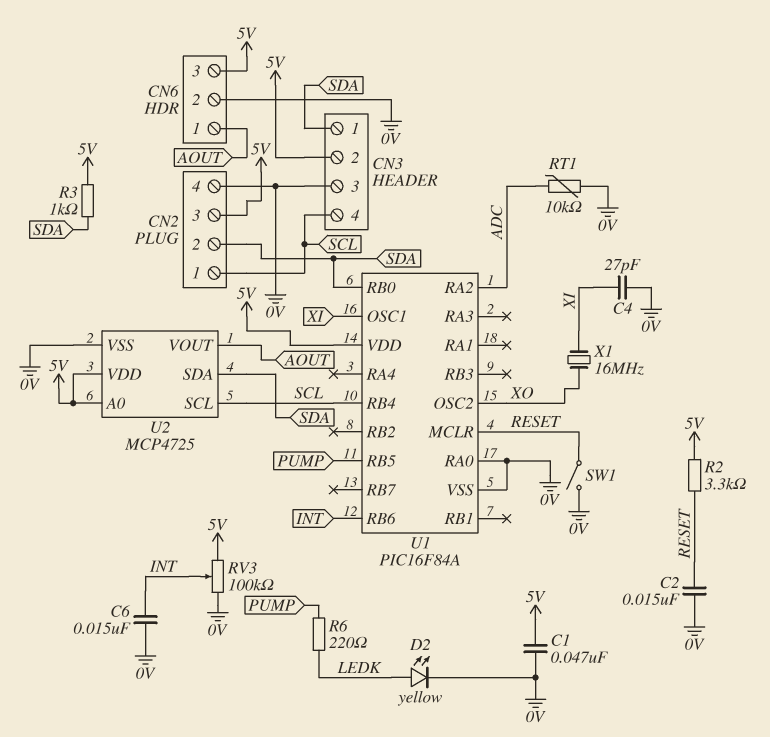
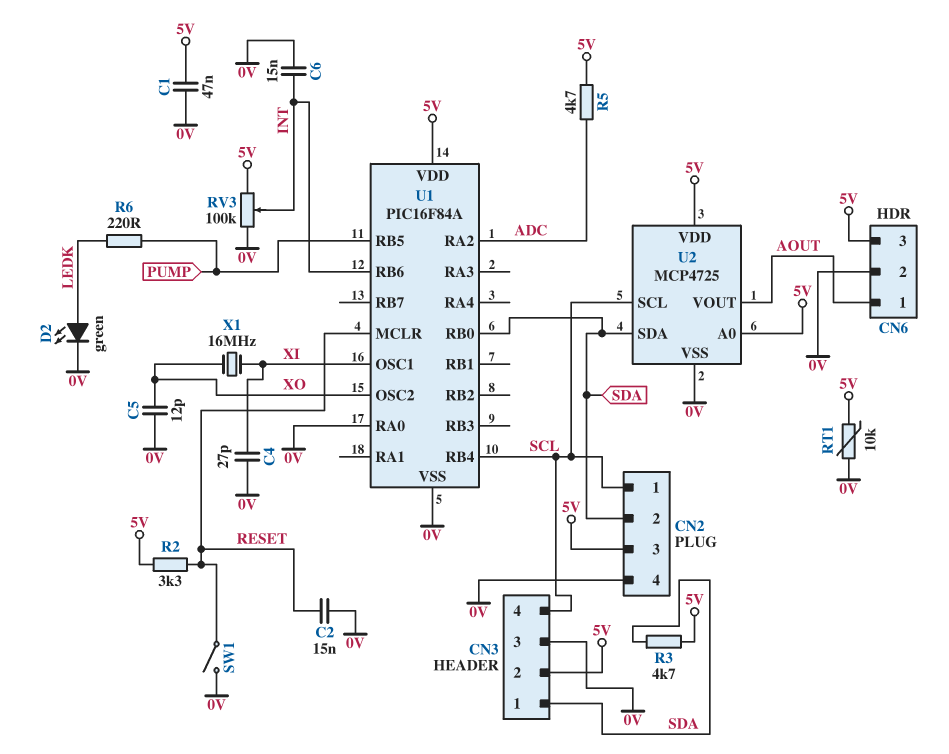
C5: none -> 12pF (0V, XO)
D2: LED yellow (A LEDK, K 0V) -> LED green (A LEDK, K 0V)
R3: 1k (5V, SDA) -> 4.7k (5V, SDA)
R5: none -> 4.7k (5V, ADC)
RT1: 10k (0V, ADC) -> 10k (0V, 5V)

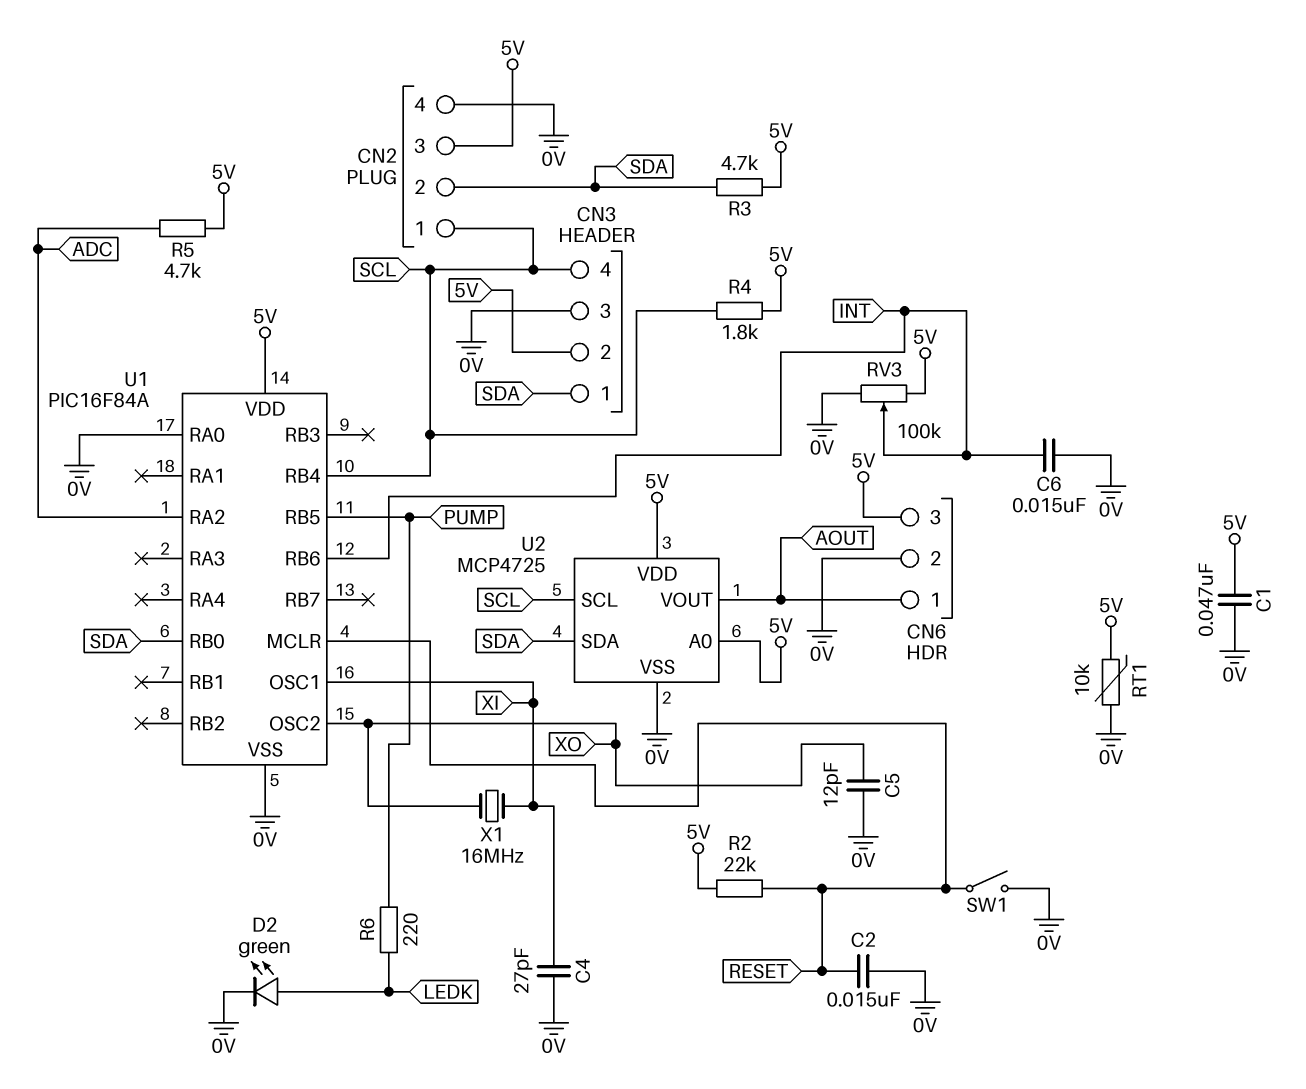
R2: 3.3k (5V, RESET) -> 22k (5V, RESET)
R4: none -> 1.8k (5V, SCL)

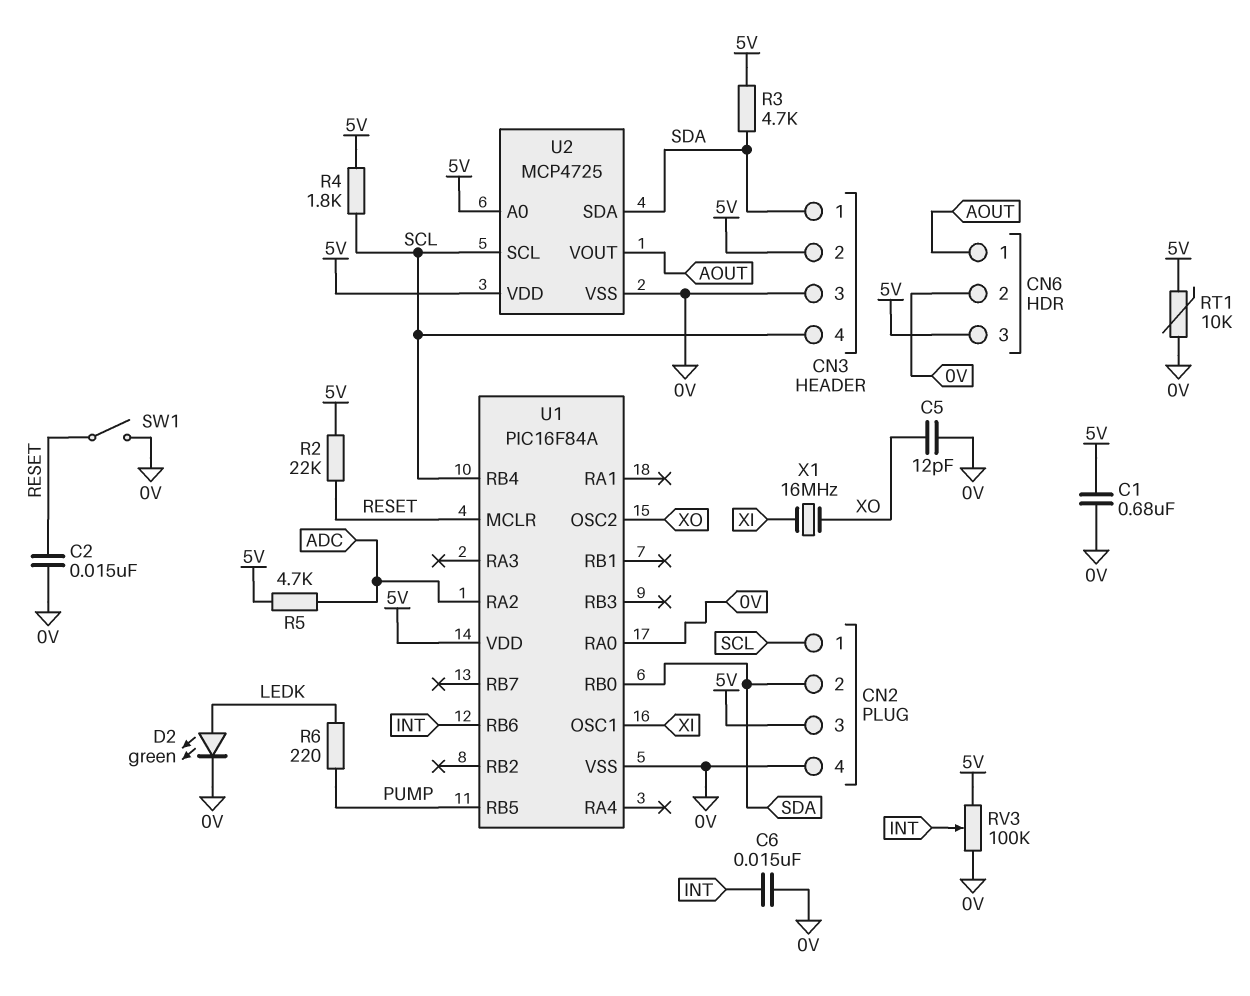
C1: 47nF (0V, 5V) -> 680nF (0V, 5V)
C4: 27pF (0V, XI) -> none

